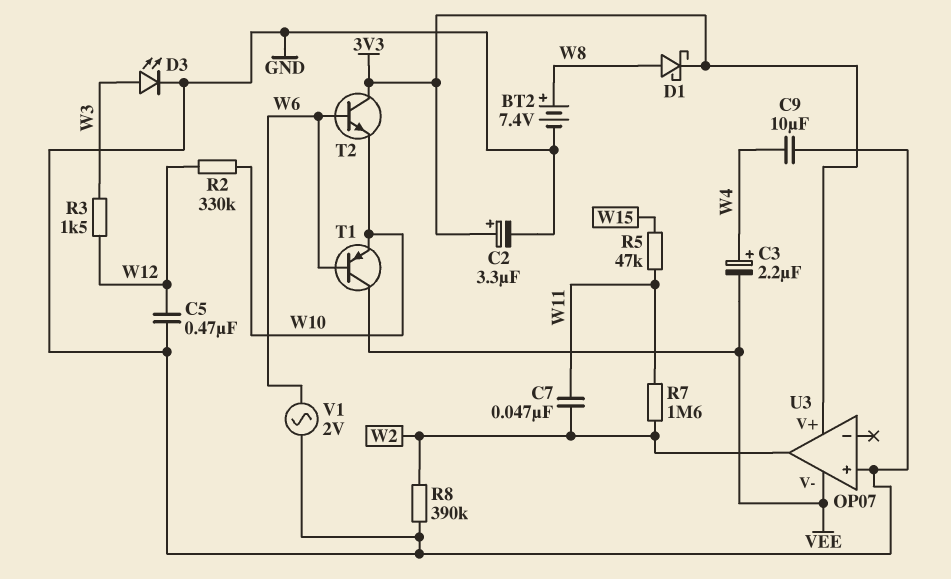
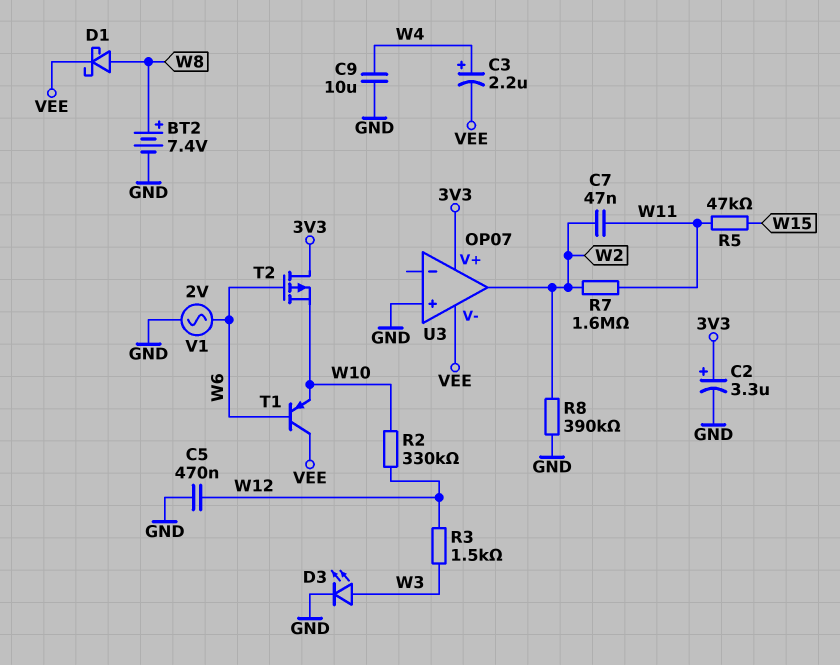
D1: schottky (A W8, K 3V3) -> schottky (A W8, K VEE)
T2: NPN (B W6, C 3V3, E W10) -> PMOS (G W6, D 3V3, S W10)

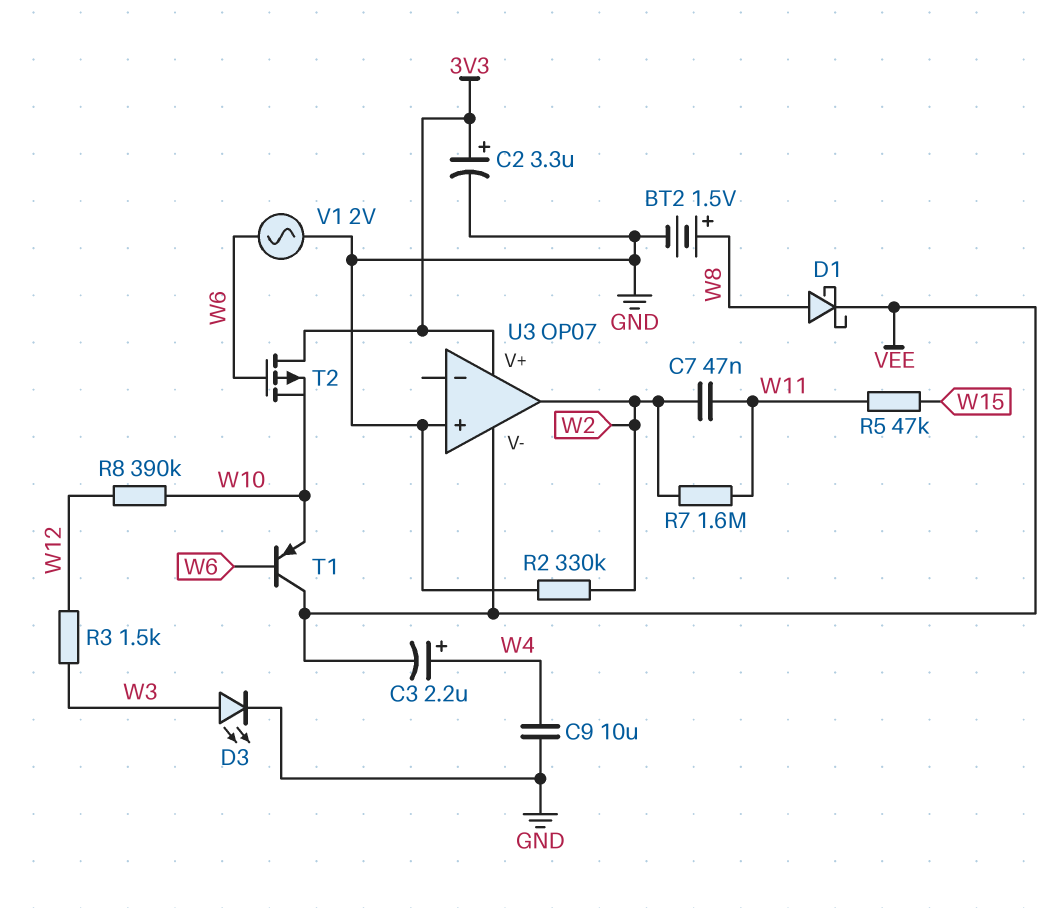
BT2: 7.4V (plus W8, minus GND) -> 1.5V (plus W8, minus GND)
C5: 470nF (GND, W12) -> none
R2: 330k (W10, W12) -> 330k (GND, W2)
R8: 390k (GND, W2) -> 390k (W10, W12)

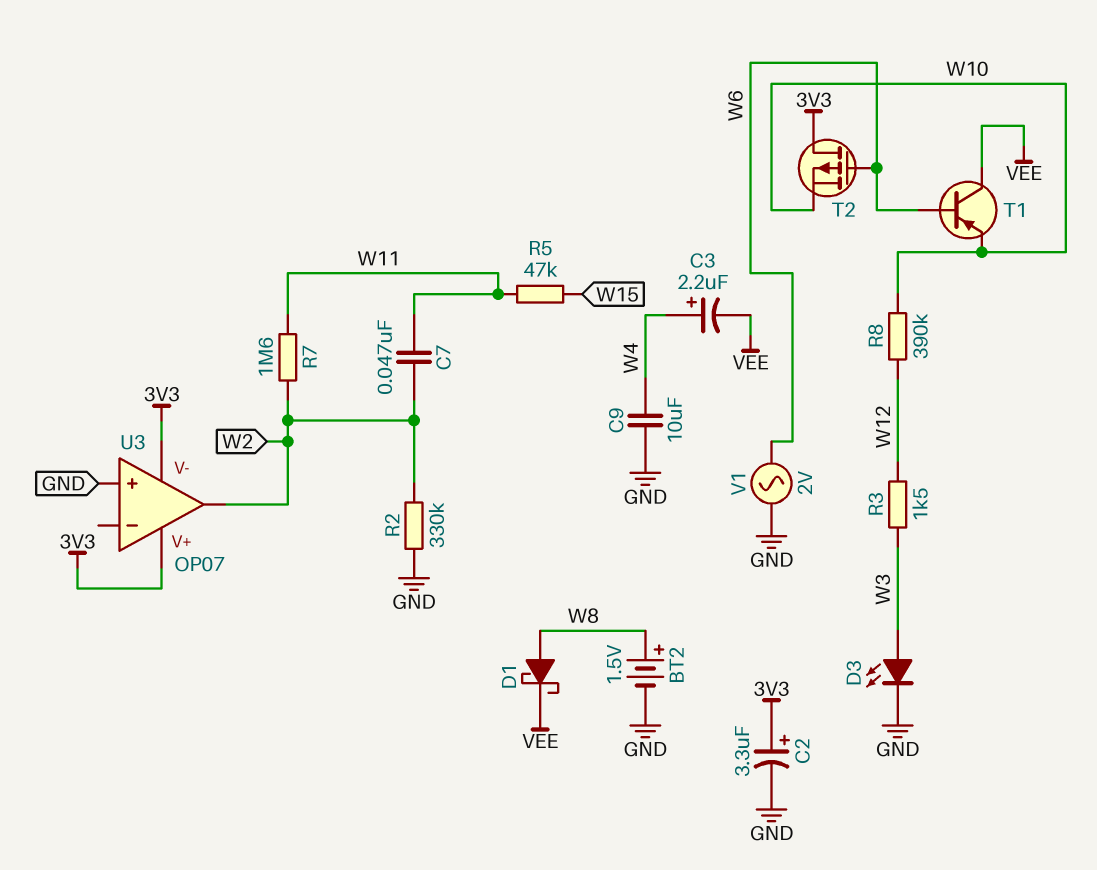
U3 pin V-: VEE -> 3V3

